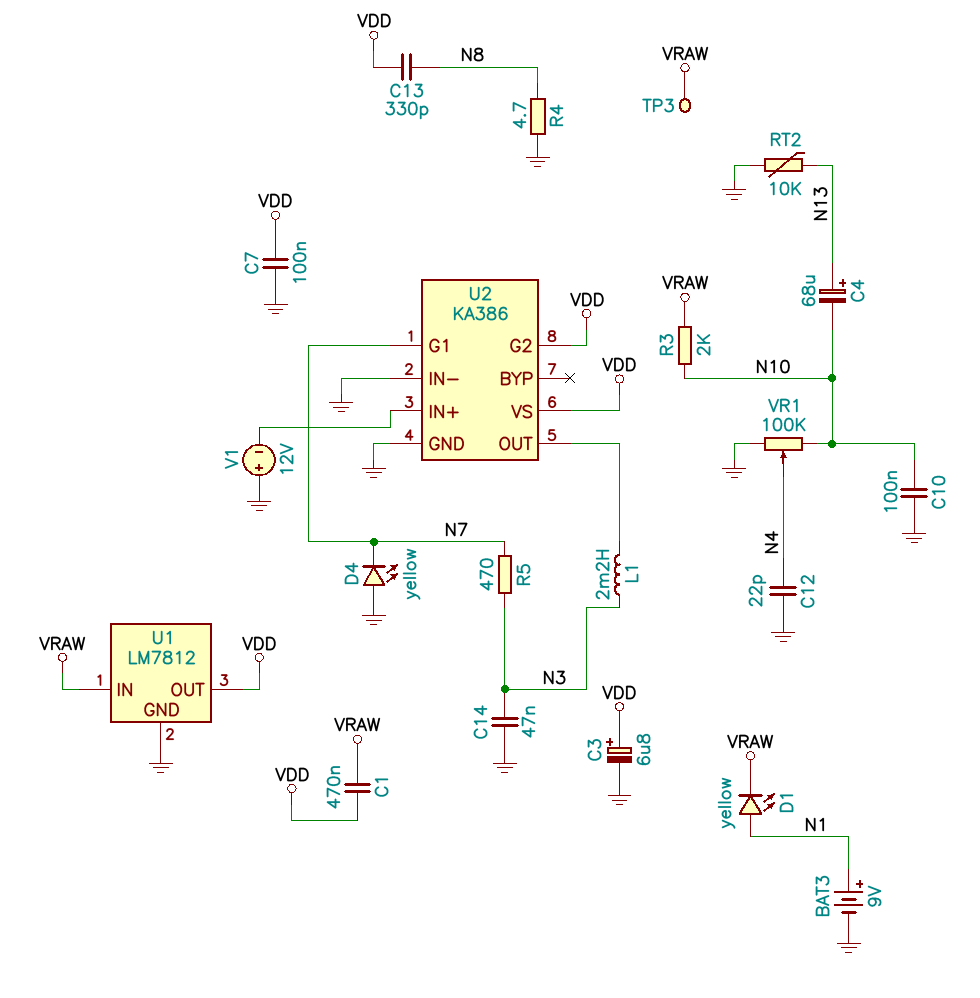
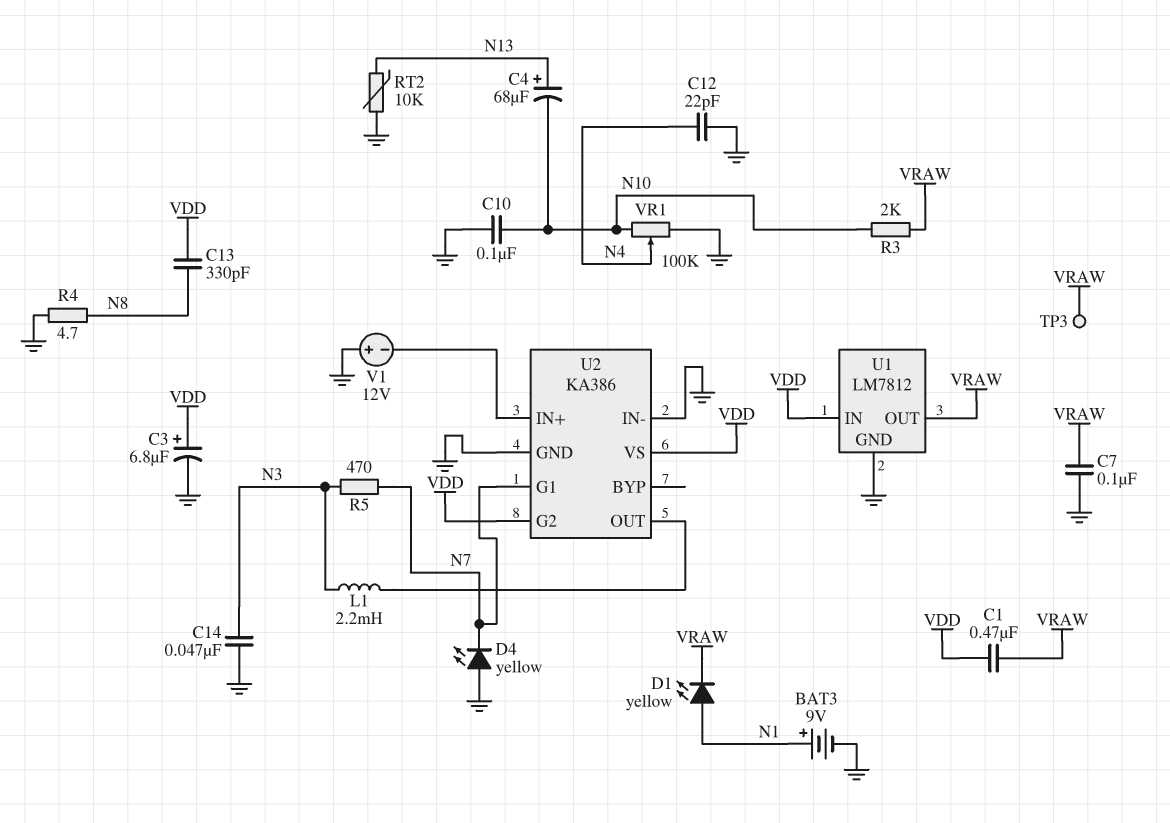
C7: 100nF (GND, VDD) -> 100nF (GND, VRAW)
U1 pin IN: VRAW -> VDD
U1 pin OUT: VDD -> VRAW

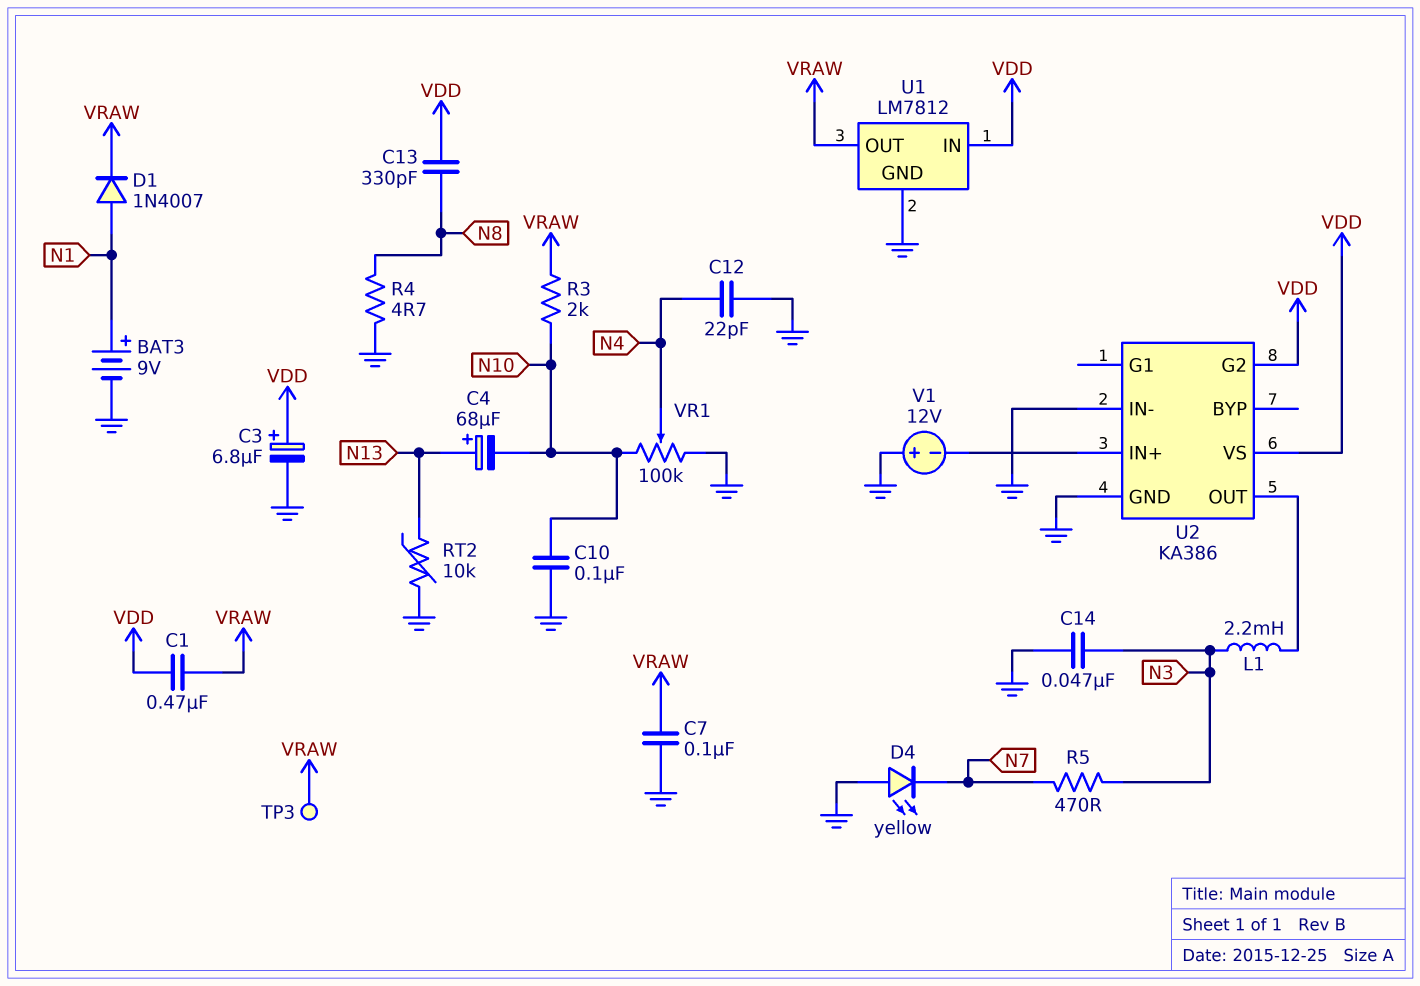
D1: LED yellow (A N1, K VRAW) -> diode 1N4007 (A N1, K VRAW)
U2 pin G1: N7 -> none

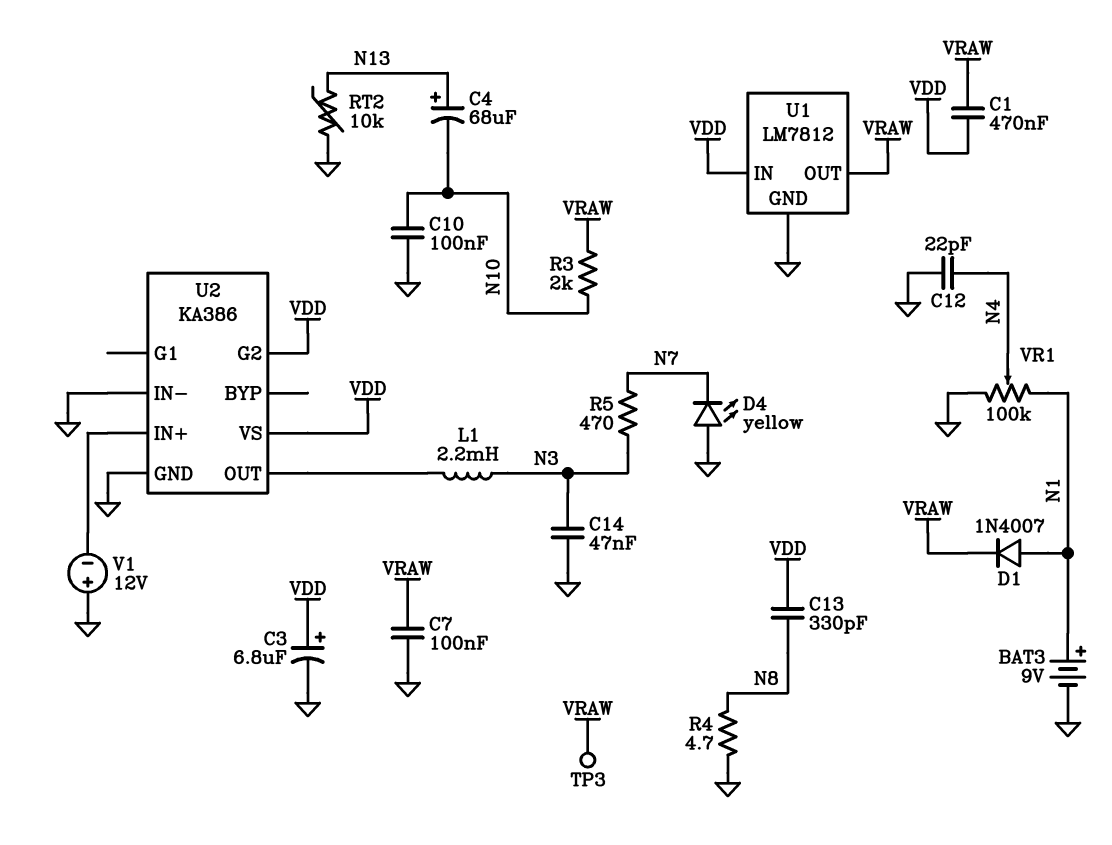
VR1: 100k (GND, N10, wiper N4) -> 100k (GND, N1, wiper N4)

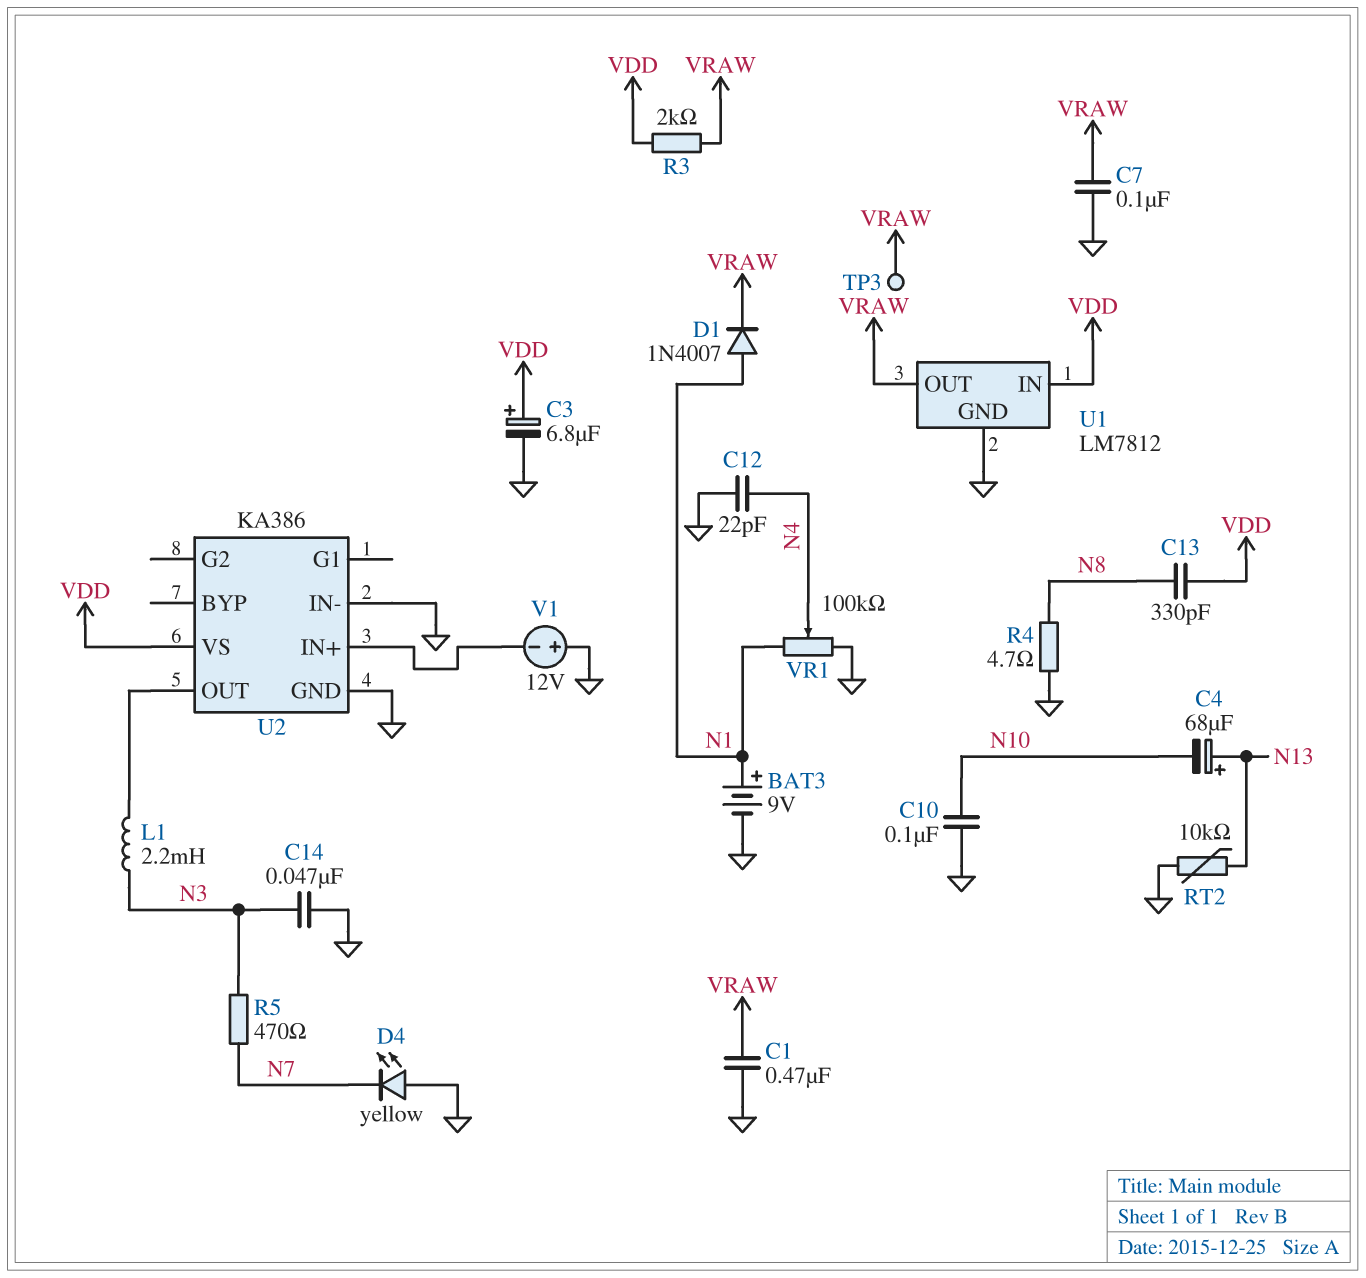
C1: 470nF (VDD, VRAW) -> 470nF (GND, VRAW)
R3: 2k (N10, VRAW) -> 2k (VDD, VRAW)
U2 pin G2: VDD -> none

